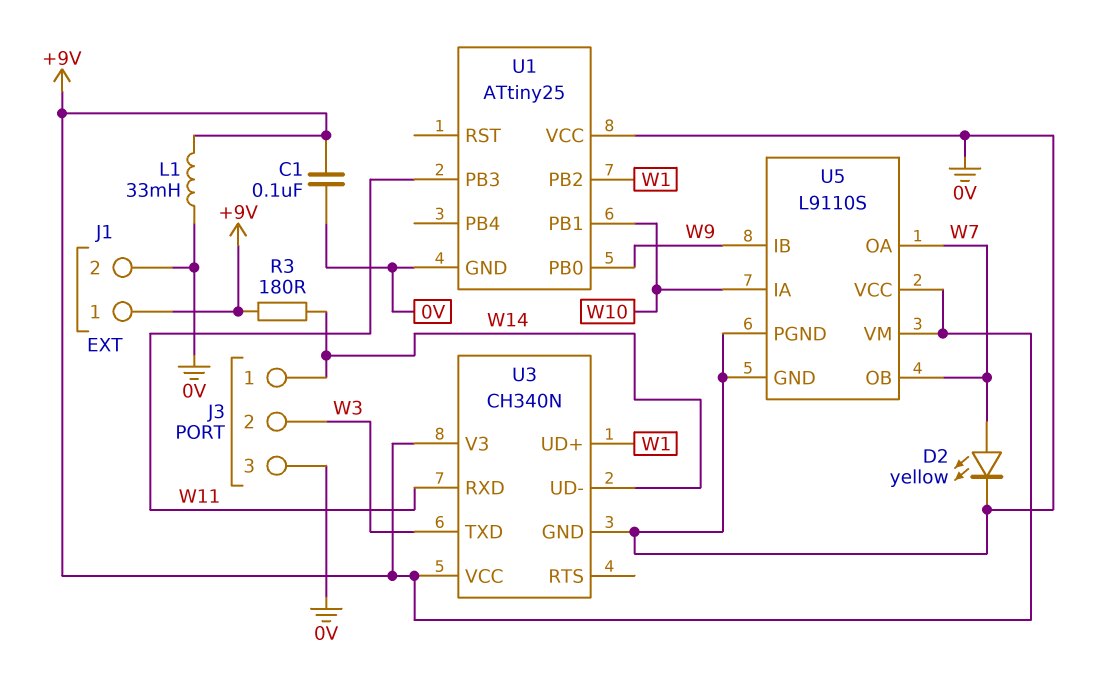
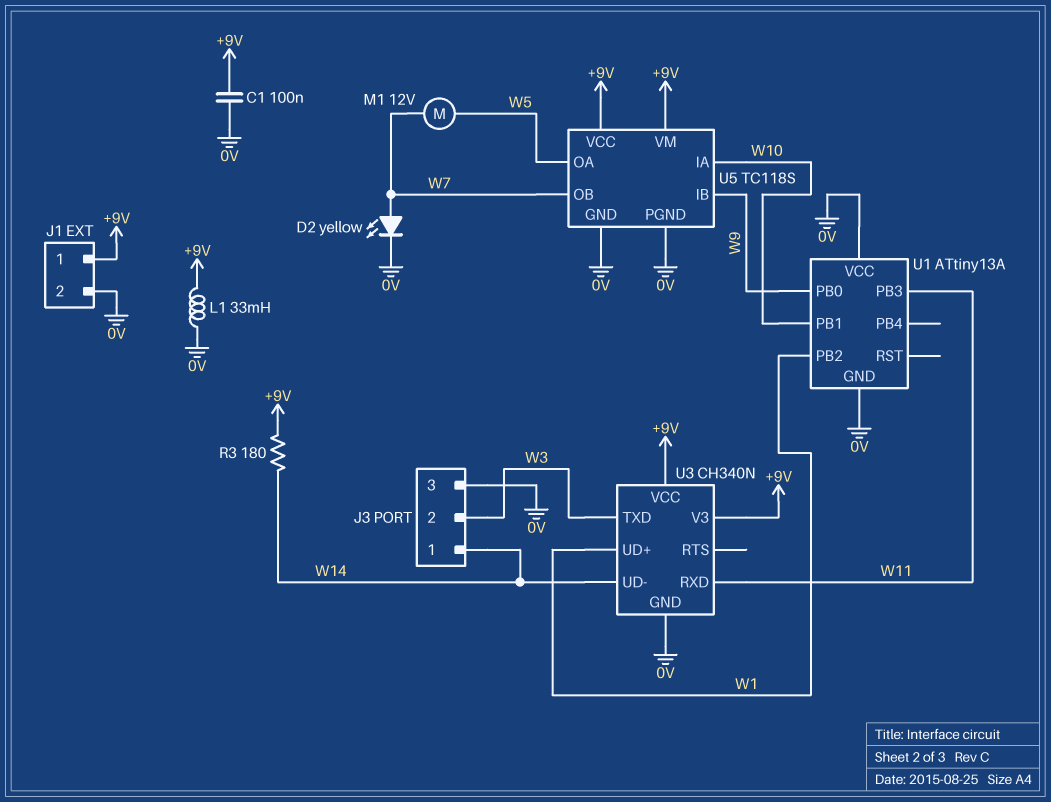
M1: none -> motor 12V (W5, W7)
U1: ATtiny25 -> ATtiny13A
U5: L9110S -> TC118S
U5 pin OA: W7 -> W5

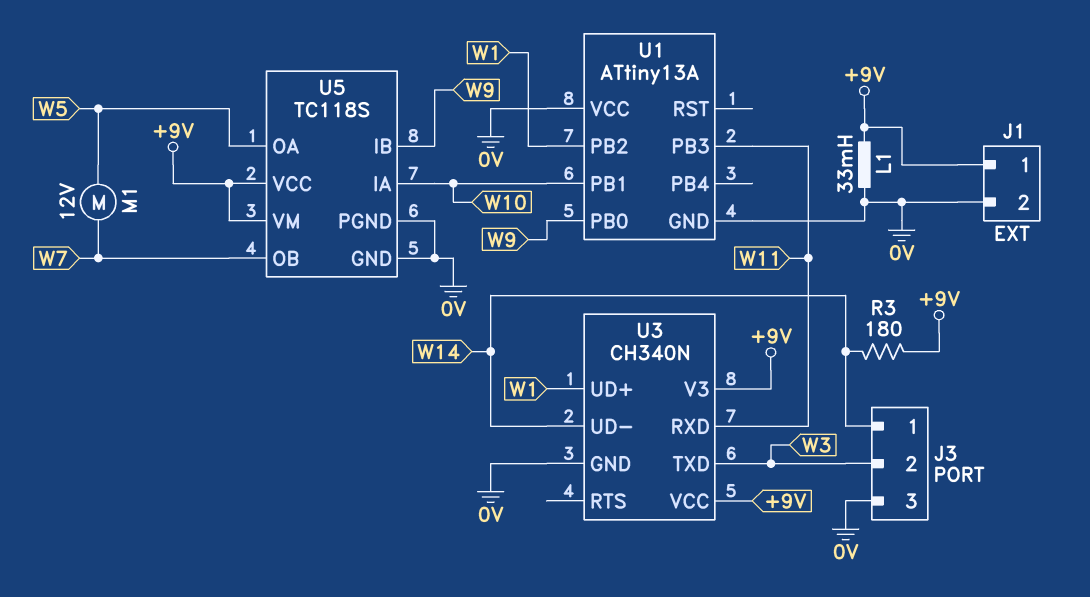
C1: 100nF (+9V, 0V) -> none
D2: LED yellow (A W7, K 0V) -> none

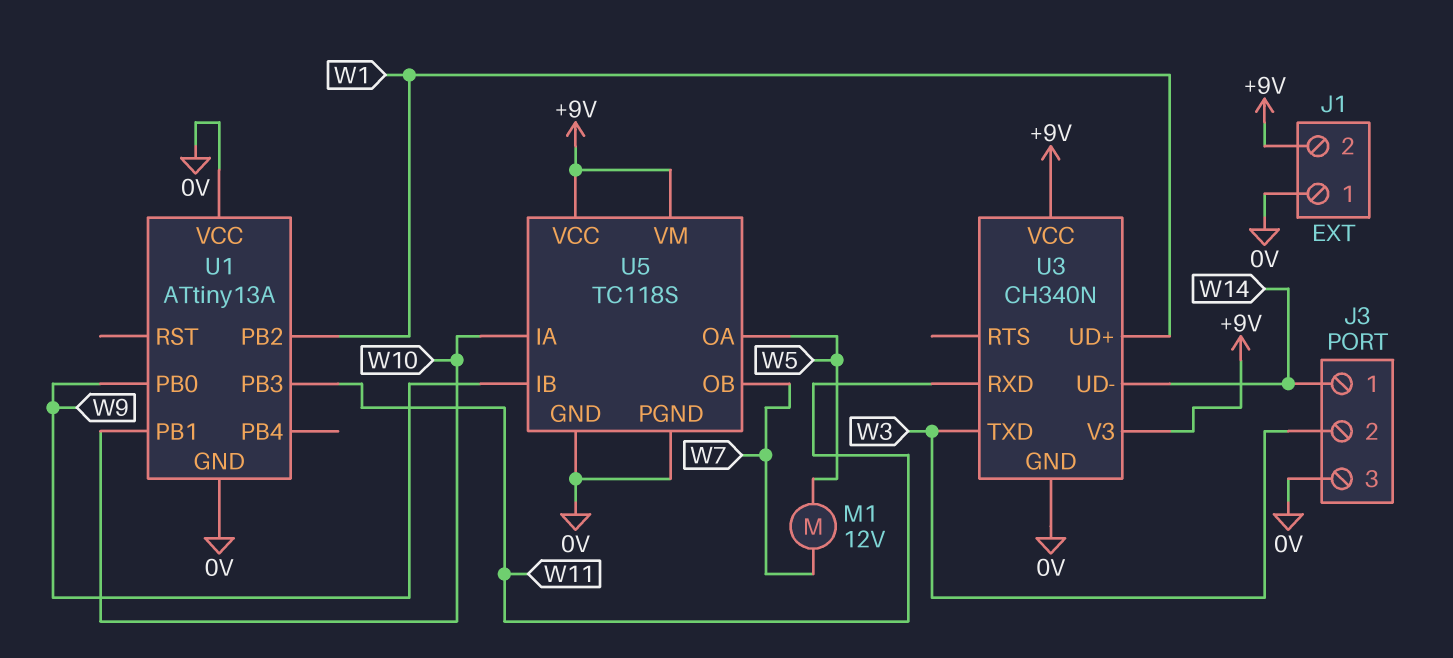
J1 pin 1: +9V -> 0V
J1 pin 2: 0V -> +9V
L1: 33mH (+9V, 0V) -> none
R3: 180 (+9V, W14) -> none

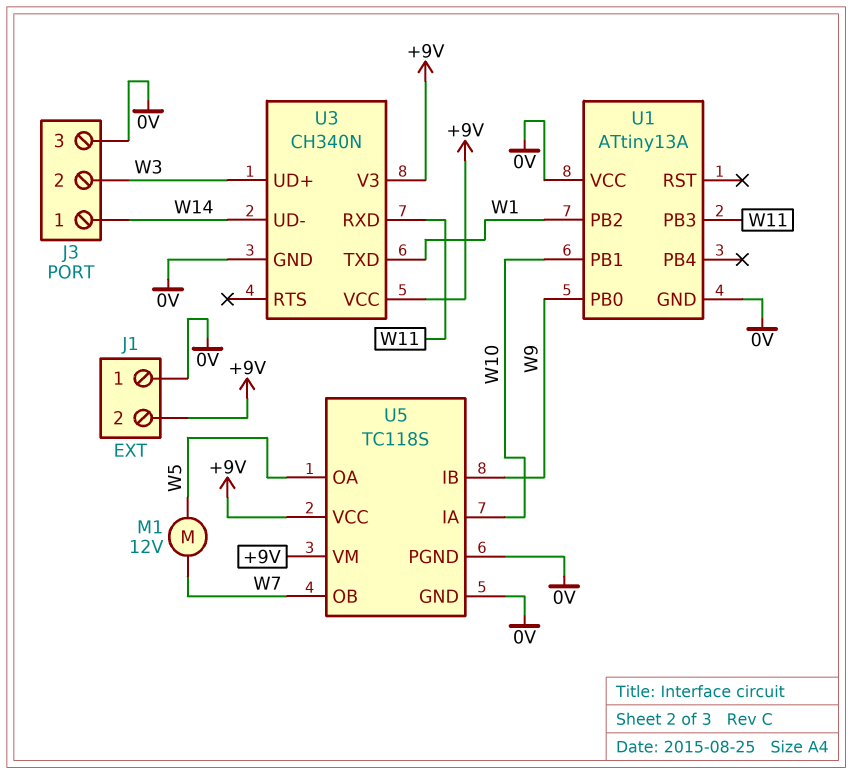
U3 pin TXD: W3 -> W1
U3 pin UD+: W1 -> W3

